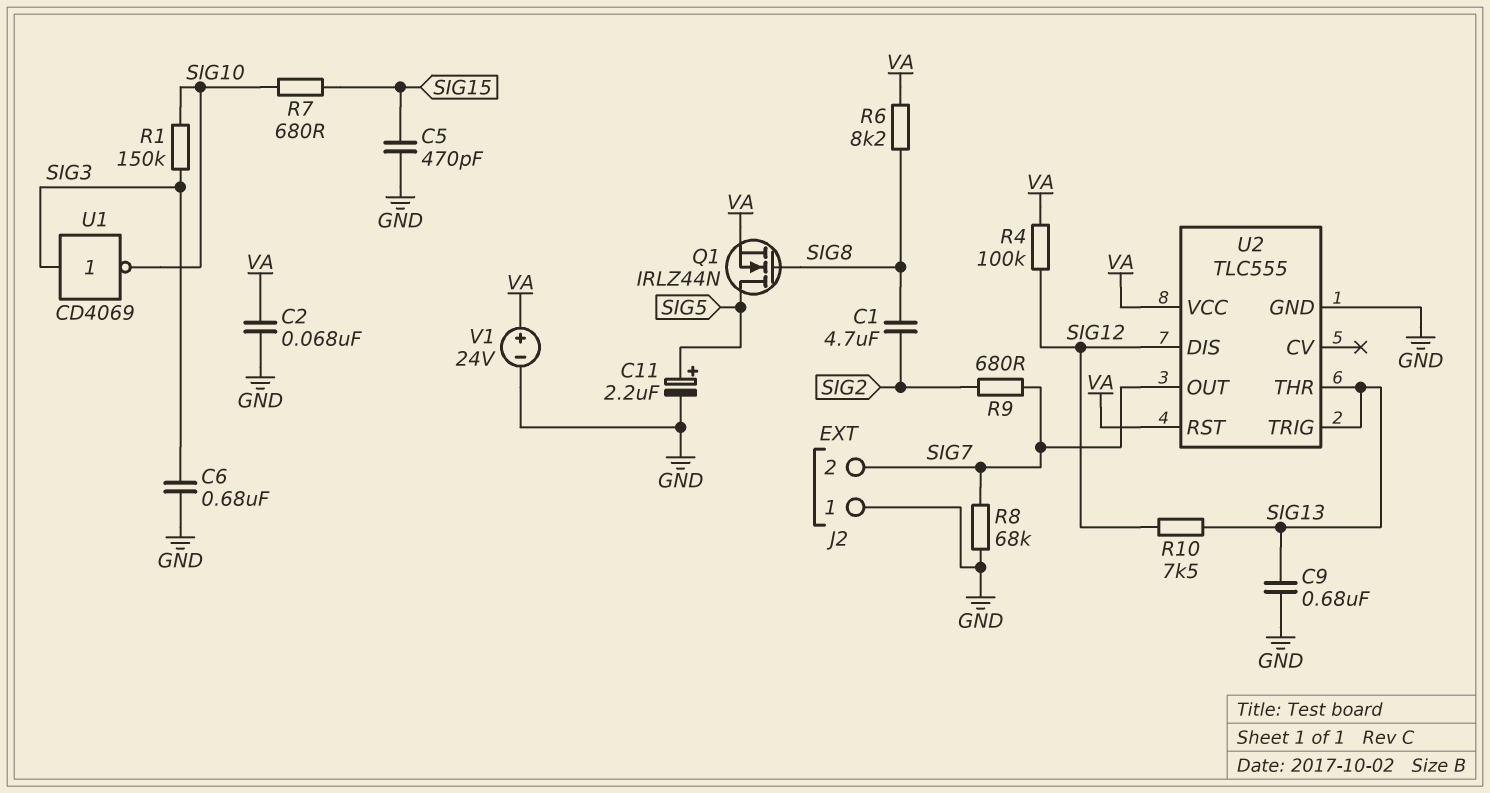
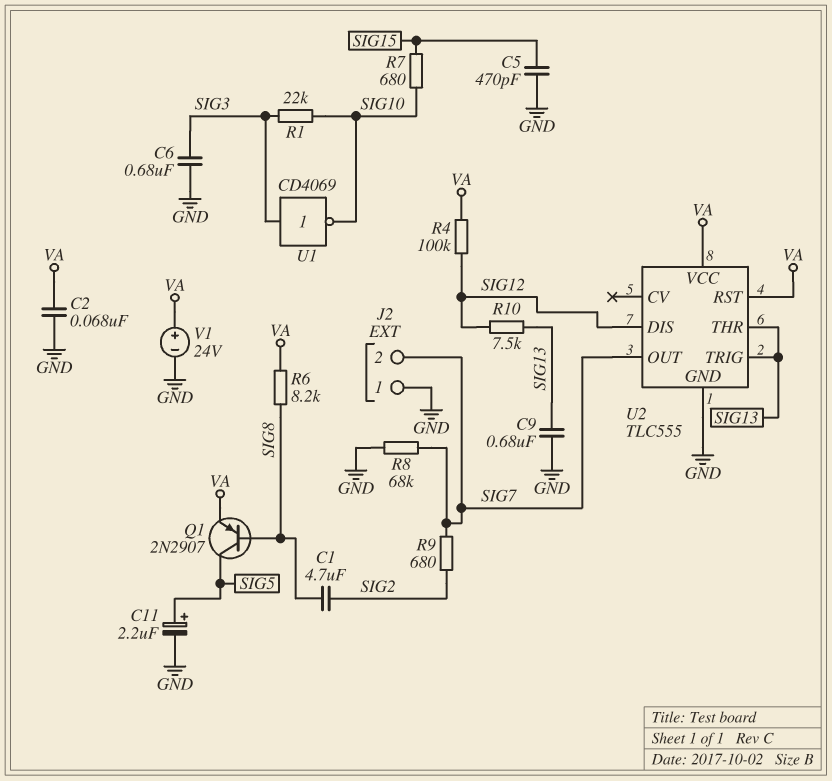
Q1: NMOS IRLZ44N (G SIG8, D SIG5, S VA) -> PNP 2N2907 (B SIG8, C SIG5, E VA)
R1: 150k (SIG3, SIG10) -> 22k (SIG3, SIG10)

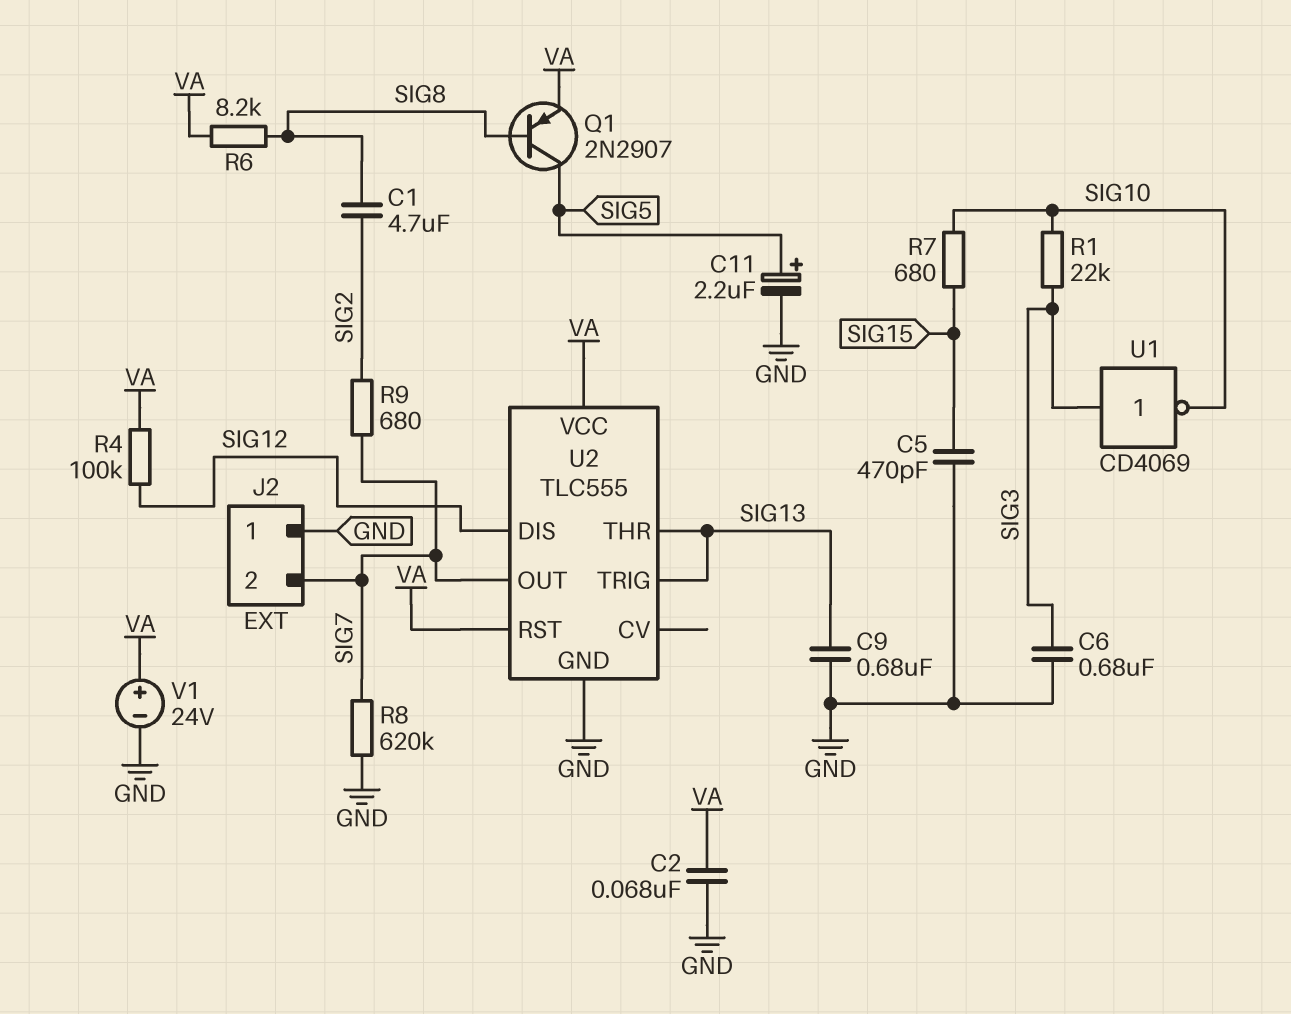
R8: 68k (GND, SIG7) -> 620k (GND, SIG7)
R10: 7.5k (SIG12, SIG13) -> none

